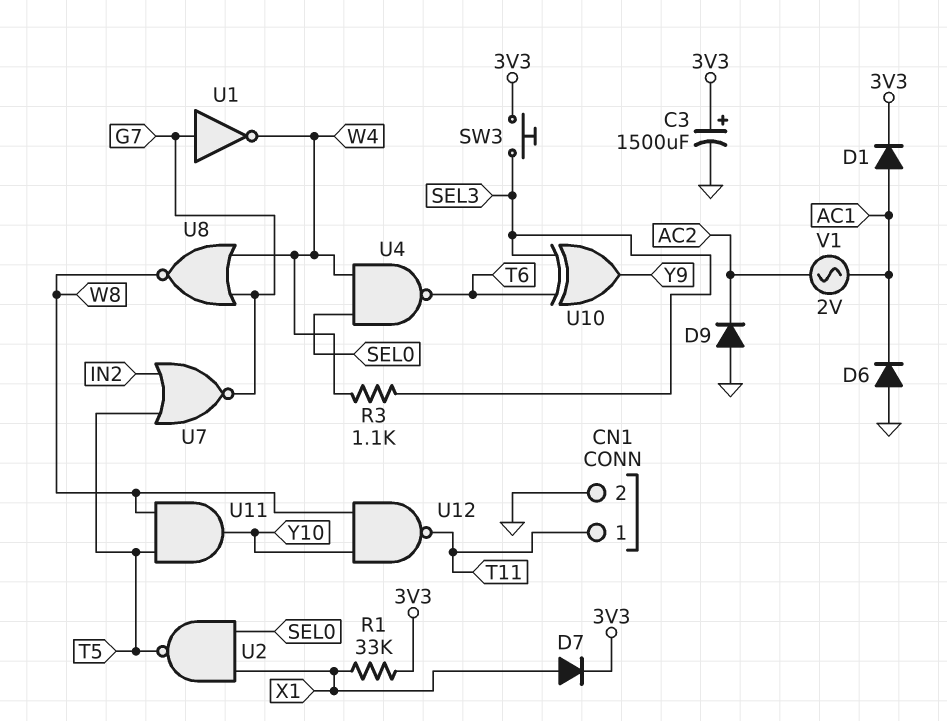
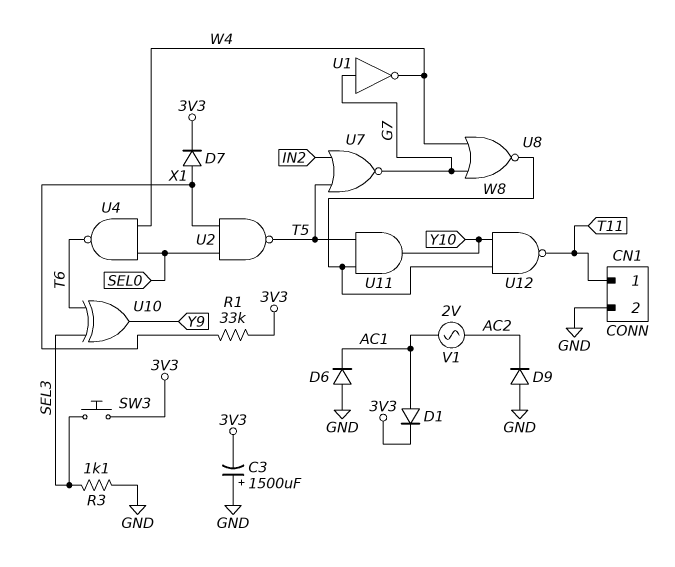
C3: 1500uF (plus 3V3, minus GND) -> 1500uF (plus GND, minus 3V3)
R3: 1.1k (SEL3, W4) -> 1.1k (GND, SEL3)

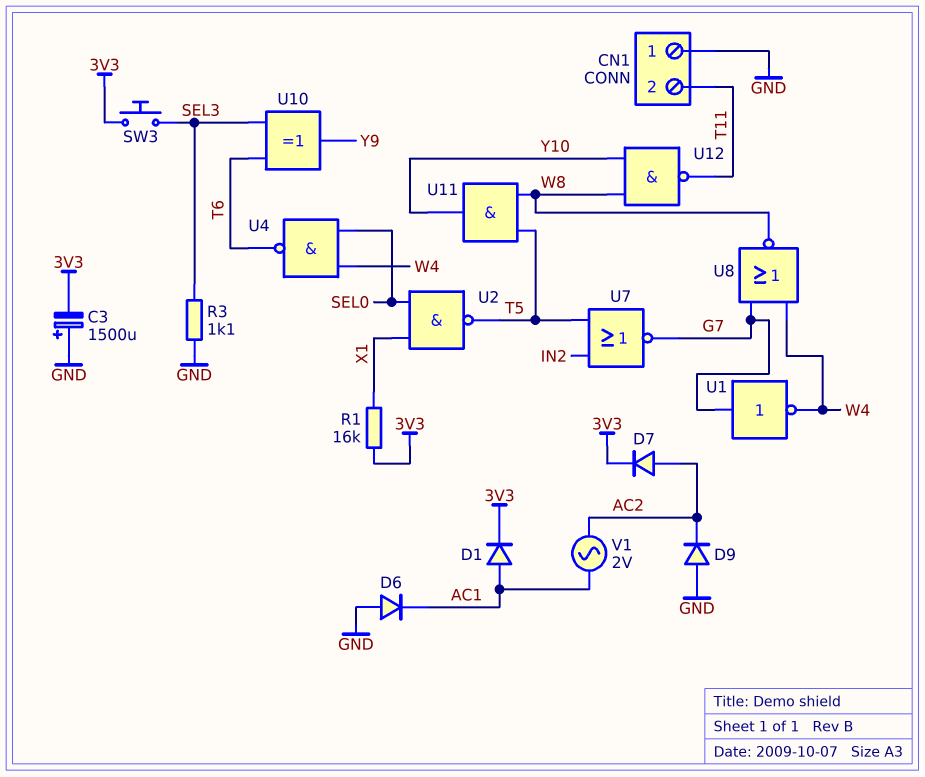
CN1 pin 1: T11 -> GND
CN1 pin 2: GND -> T11
D7: diode (A X1, K 3V3) -> diode (A AC2, K 3V3)
R1: 33k (3V3, X1) -> 16k (3V3, X1)

